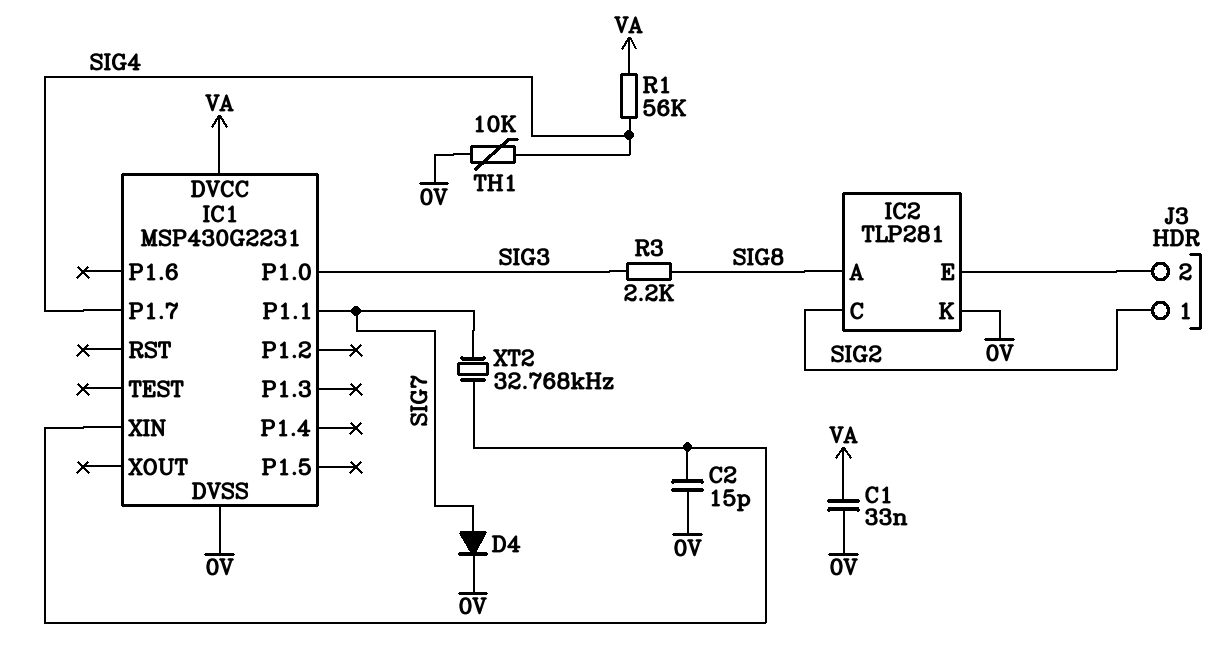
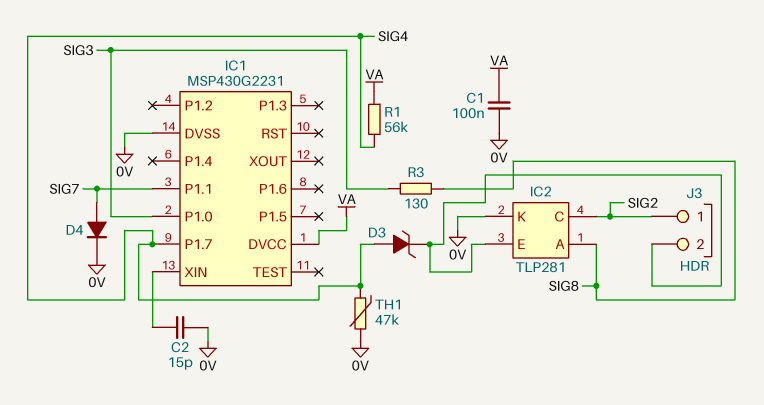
C1: 33nF (0V, VA) -> 100nF (0V, VA)
D3: none -> zener (A SIG4, K IC2/E)
R3: 2.2k (SIG3, SIG8) -> 130 (SIG3, SIG8)
TH1: 10k (0V, SIG4) -> 47k (0V, SIG4)
XT2: 32.768kHz (IC1/XIN, SIG7) -> none

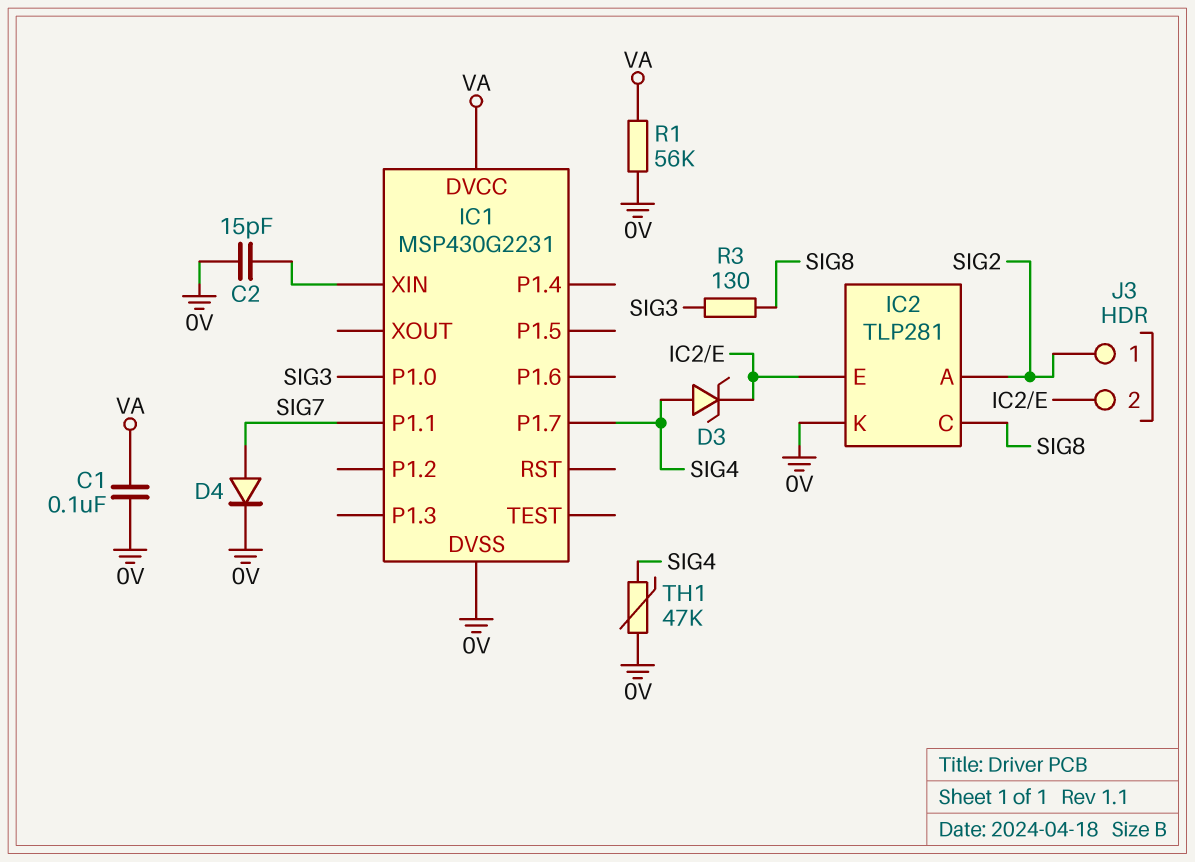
IC2 pin A: SIG8 -> SIG2
IC2 pin C: SIG2 -> SIG8
R1: 56k (SIG4, VA) -> 56k (0V, VA)

